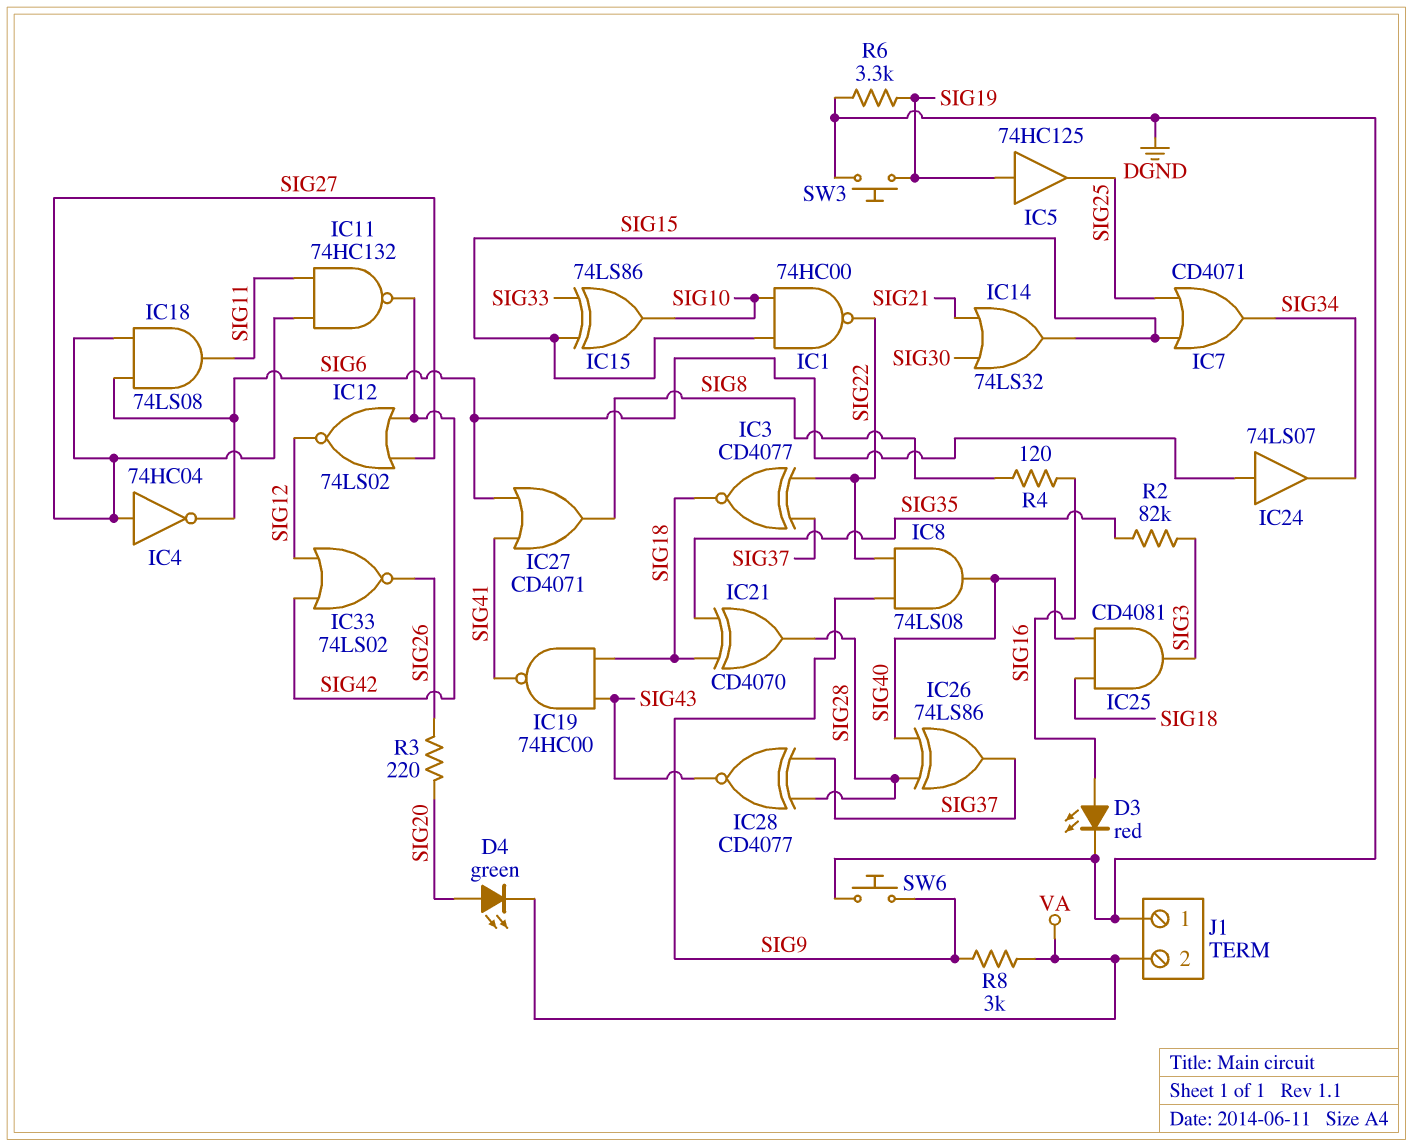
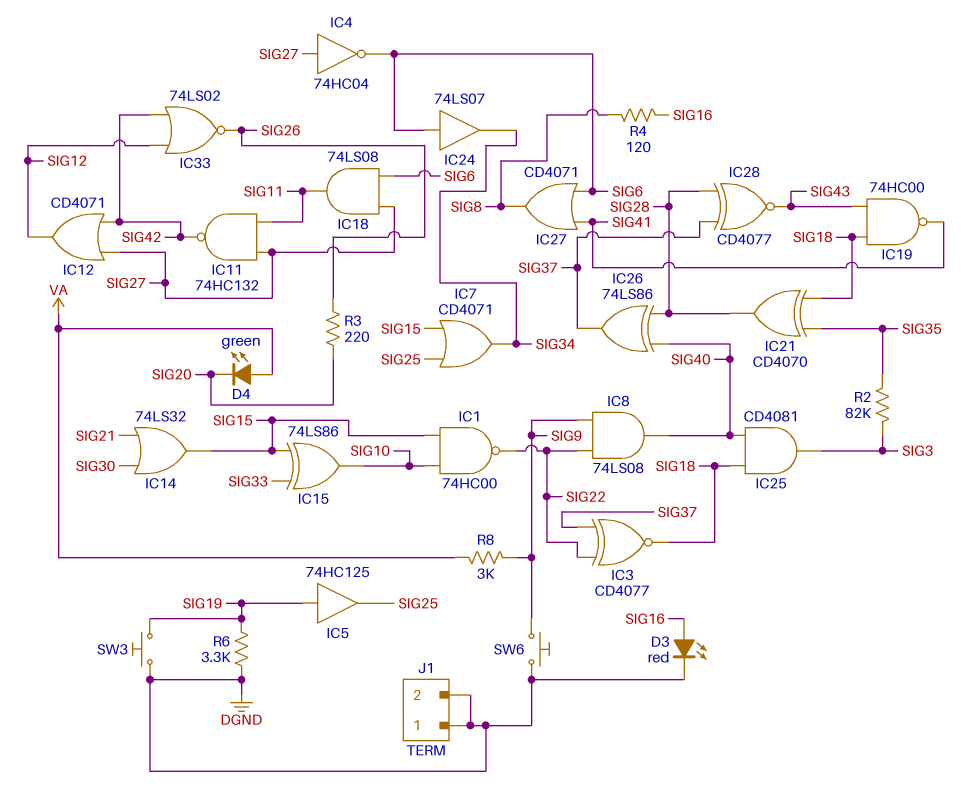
D4: LED green (A SIG20, K VA) -> LED green (A VA, K SIG20)
IC12: NOR 74LS02 (in SIG27, in SIG42, out SIG12) -> OR CD4071 (in SIG27, in SIG42, out SIG12)
J1 pin 2: VA -> DGND

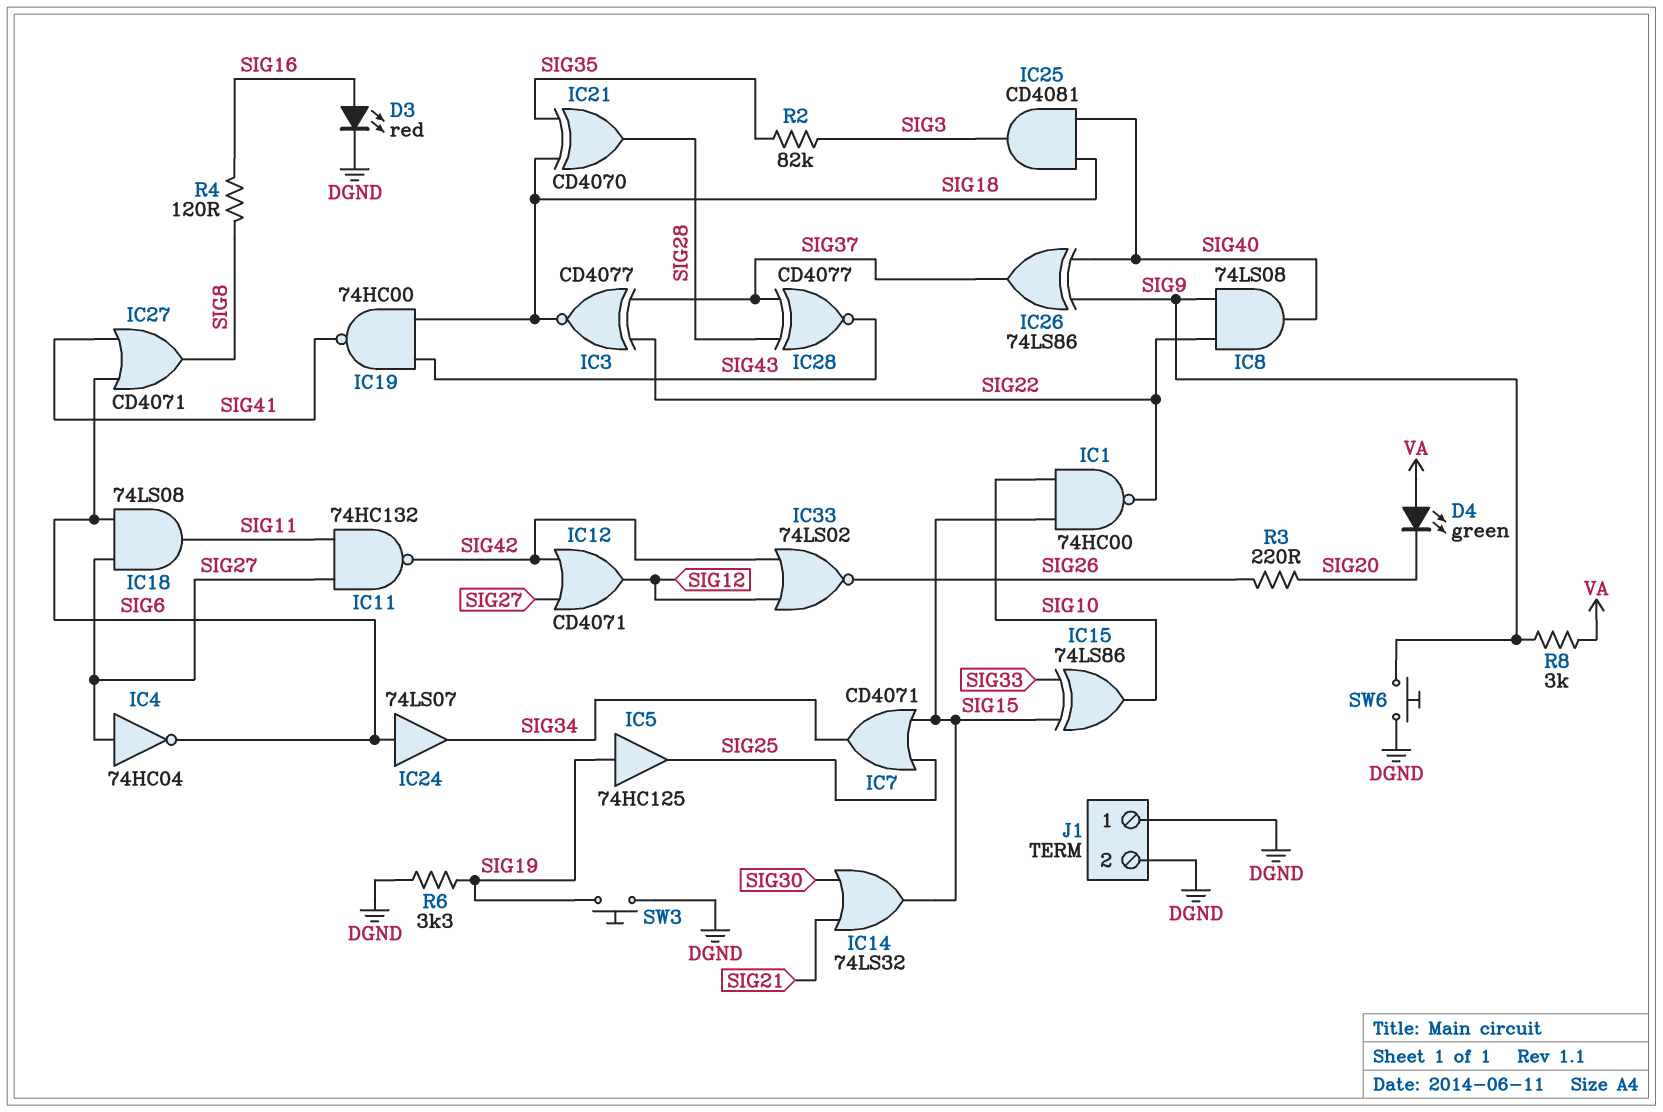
IC26: XOR 74LS86 (in SIG28, in SIG40, out SIG37) -> XOR 74LS86 (in SIG9, in SIG40, out SIG37)

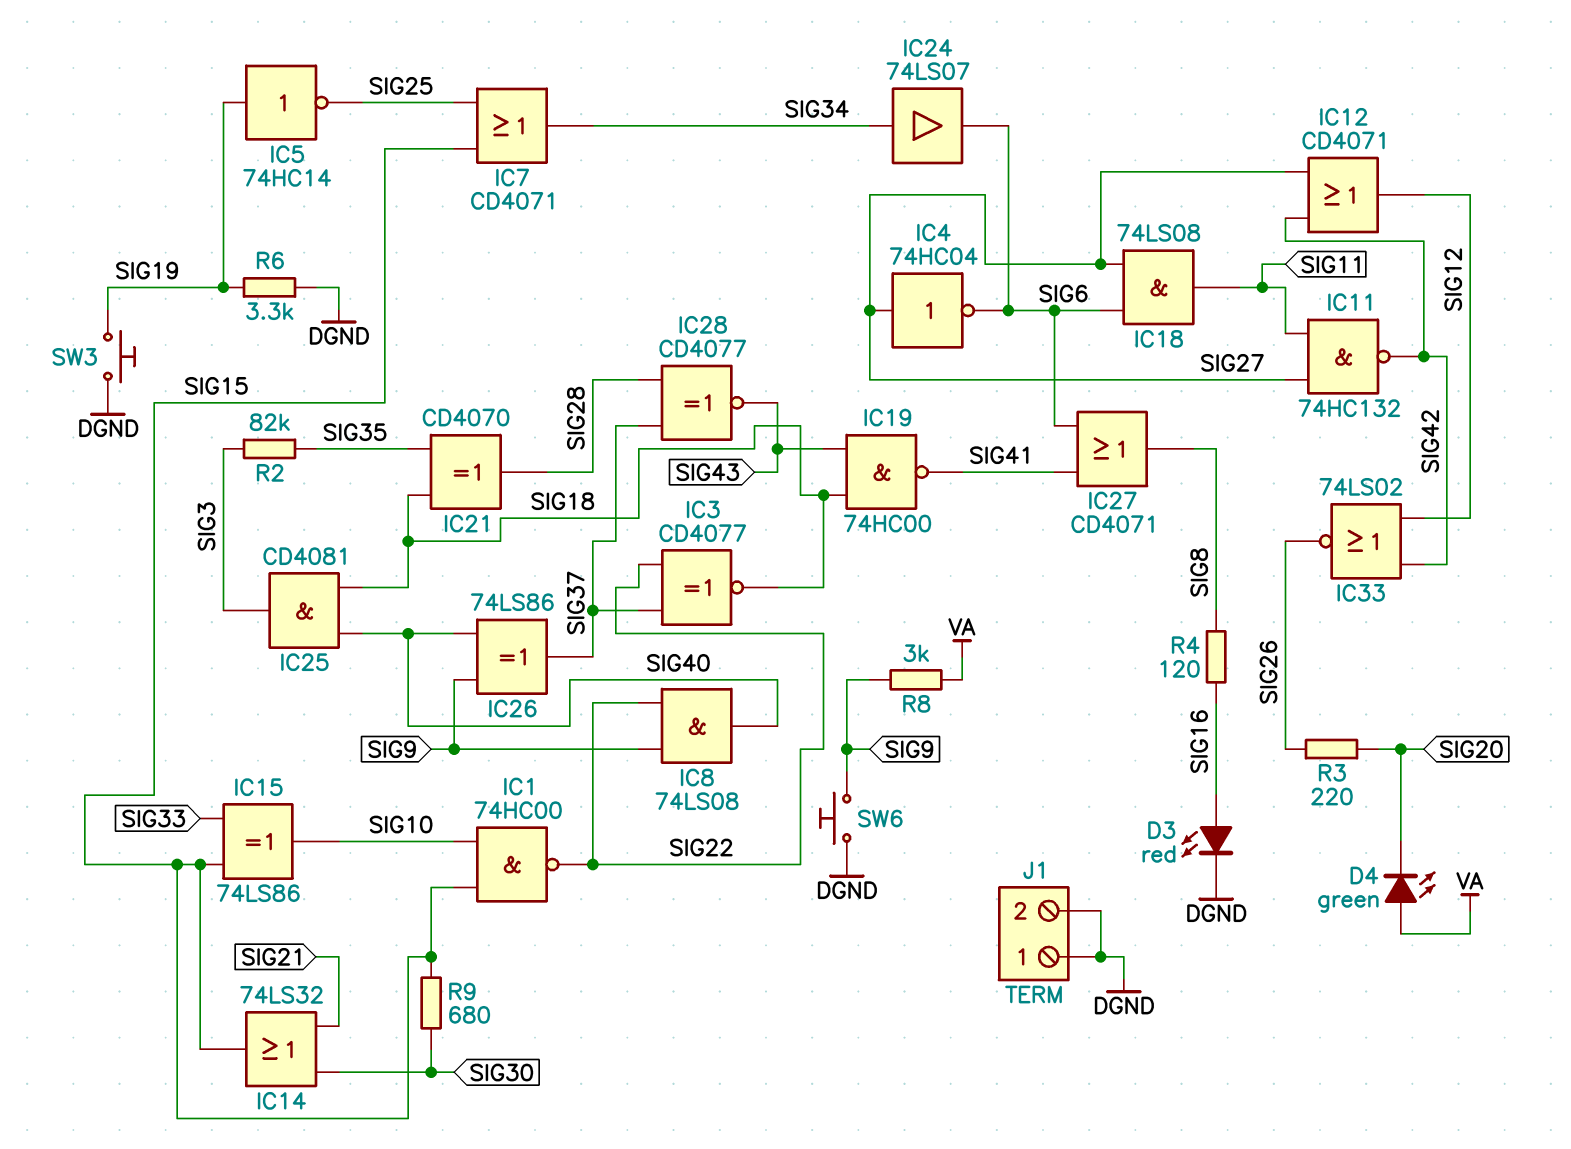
IC5: buffer 74HC125 (in SIG19, out SIG25) -> NOT 74HC14 (in SIG19, out SIG25)
IC24: buffer 74LS07 (in SIG6, out SIG34) -> buffer 74LS07 (in SIG34, out SIG6)
R9: none -> 680 (SIG15, SIG30)

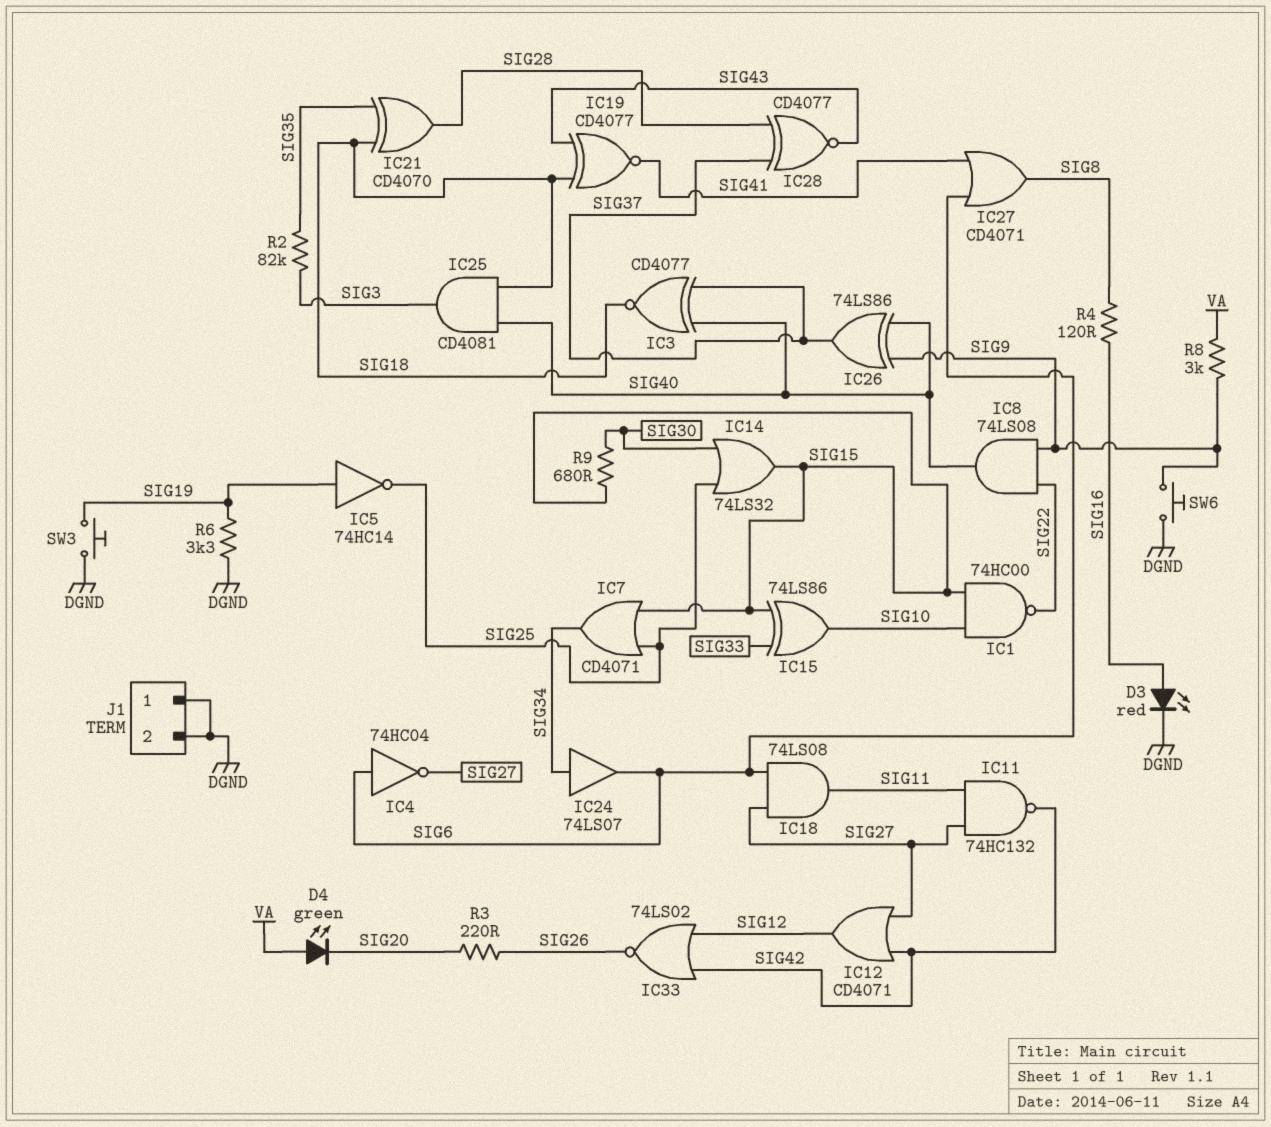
IC3: XNOR CD4077 (in SIG22, in SIG37, out SIG18) -> XNOR CD4077 (in SIG37, in SIG40, out SIG18)
IC4: NOT 74HC04 (in SIG27, out SIG6) -> NOT 74HC04 (in SIG6, out SIG27)
IC14: OR 74LS32 (in SIG21, in SIG30, out SIG15) -> OR 74LS32 (in SIG25, in SIG30, out SIG15)
IC19: NAND 74HC00 (in SIG18, in SIG43, out SIG41) -> XNOR CD4077 (in SIG18, in SIG43, out SIG41)

